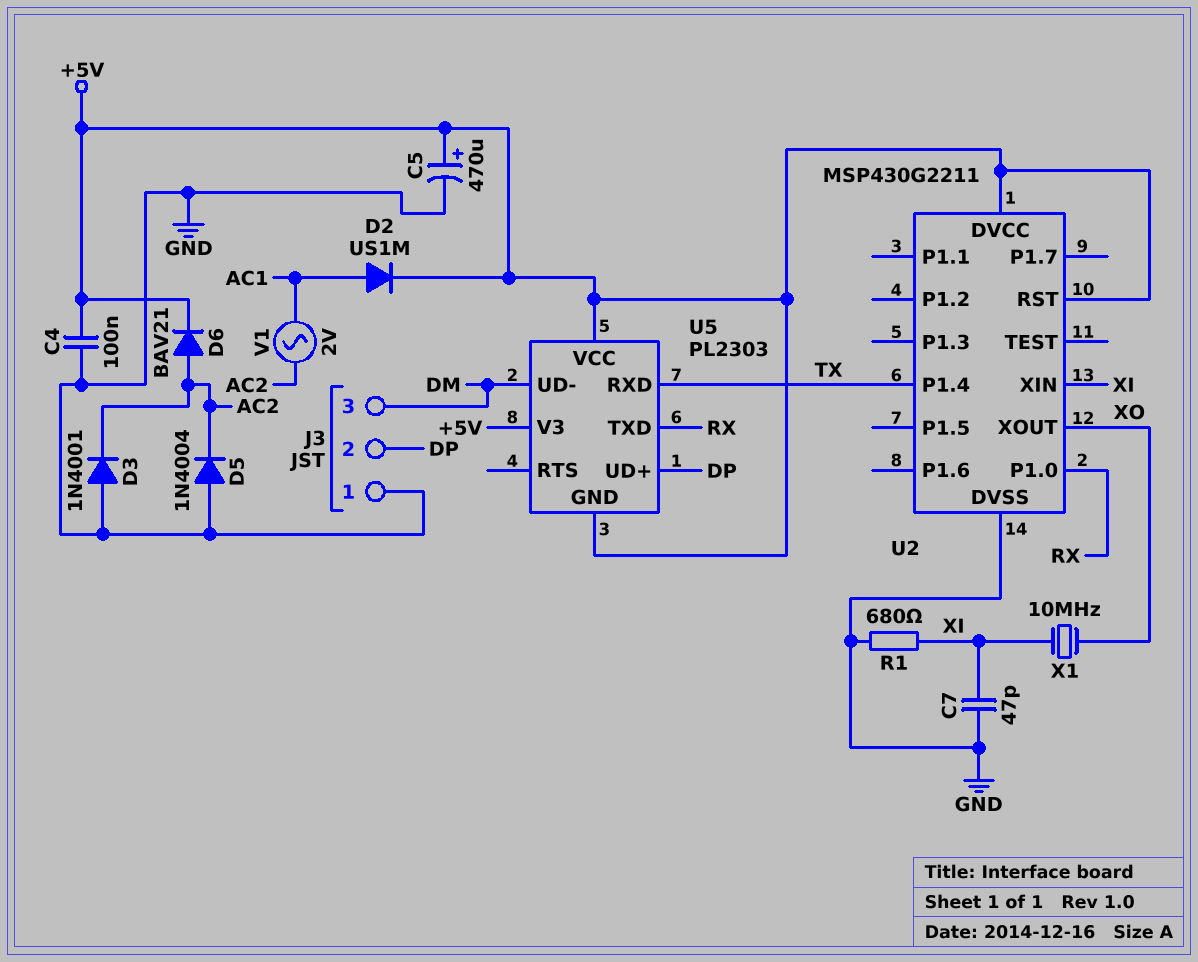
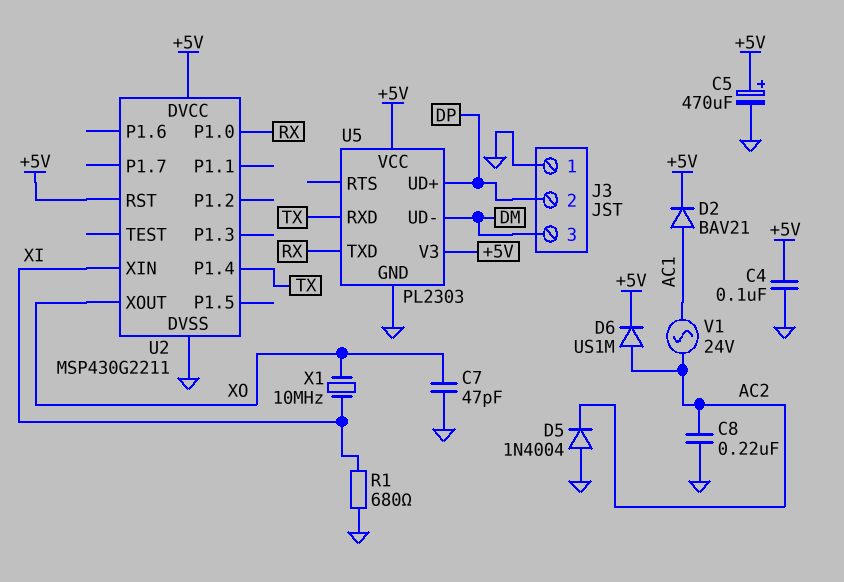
C7: 47pF (GND, XI) -> 47pF (GND, XO)
C8: none -> 220nF (AC2, GND)
D2: diode US1M (A AC1, K +5V) -> diode BAV21 (A AC1, K +5V)
D3: diode 1N4001 (A GND, K AC2) -> none
D6: diode BAV21 (A AC2, K +5V) -> diode US1M (A AC2, K +5V)
U5 pin GND: +5V -> GND
V1: AC 2V (AC1, AC2) -> AC 24V (AC1, AC2)

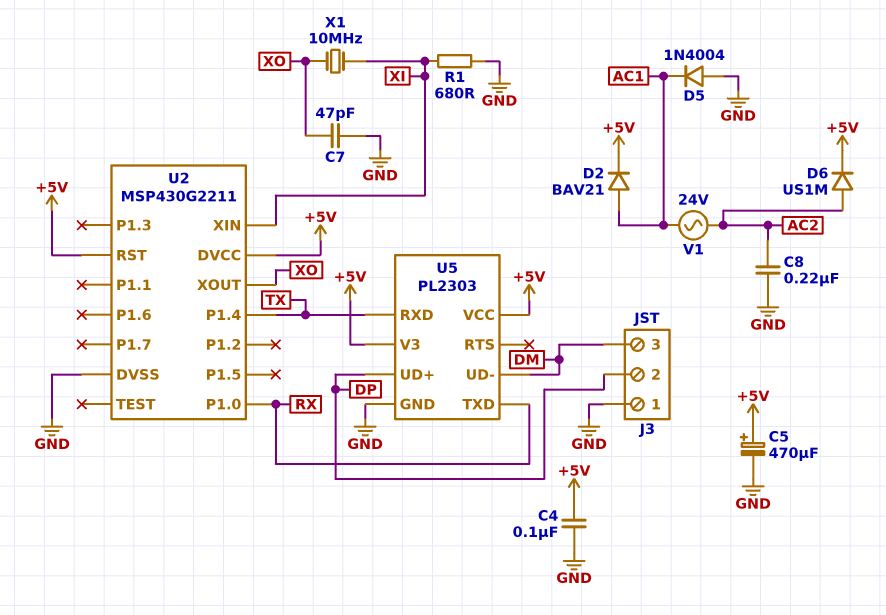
D5: diode 1N4004 (A GND, K AC2) -> diode 1N4004 (A GND, K AC1)

